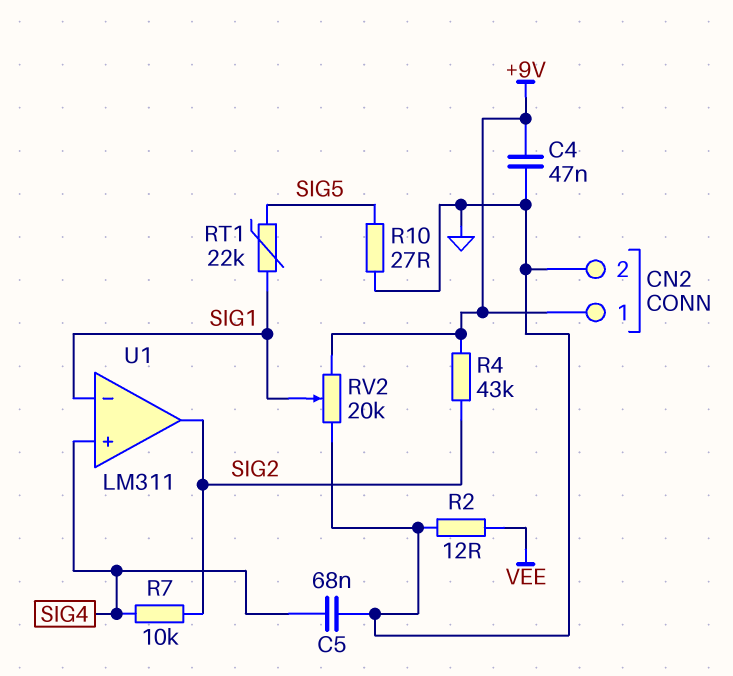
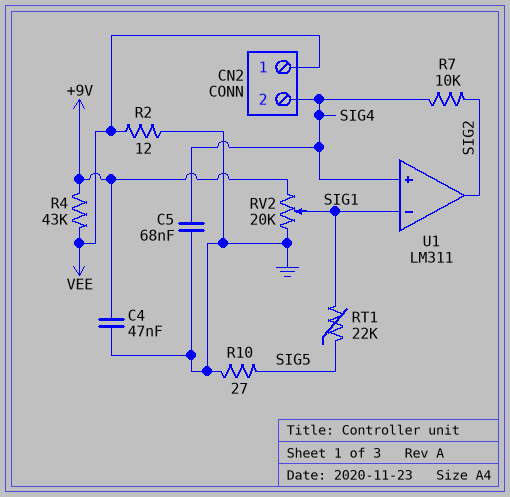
CN2 pin 1: +9V -> VEE
CN2 pin 2: GND -> SIG4
R4: 43k (+9V, SIG2) -> 43k (+9V, VEE)

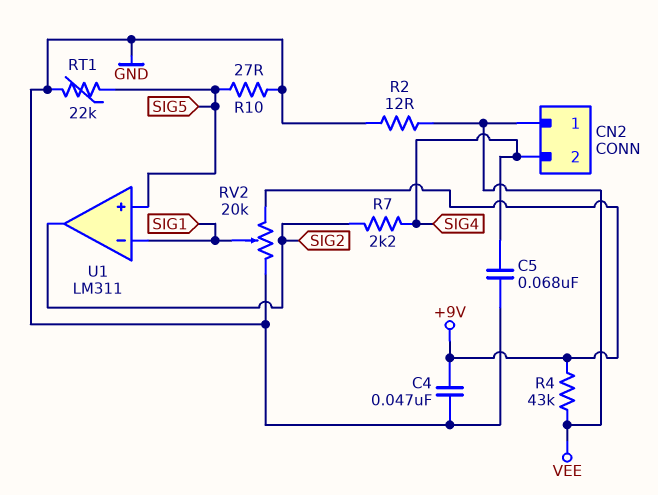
R7: 10k (SIG2, SIG4) -> 2.2k (SIG2, SIG4)
RT1: 22k (SIG1, SIG5) -> 22k (GND, SIG5)
U1 pin in+: SIG4 -> SIG5

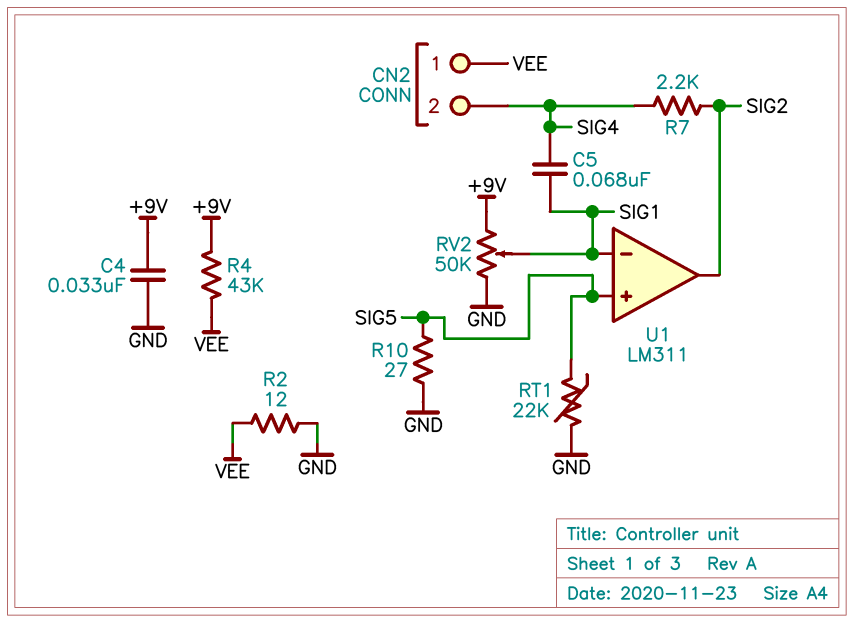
C4: 47nF (+9V, GND) -> 33nF (+9V, GND)
C5: 68nF (GND, SIG4) -> 68nF (SIG1, SIG4)
RV2: 20k (+9V, GND, wiper SIG1) -> 50k (+9V, GND, wiper SIG1)

